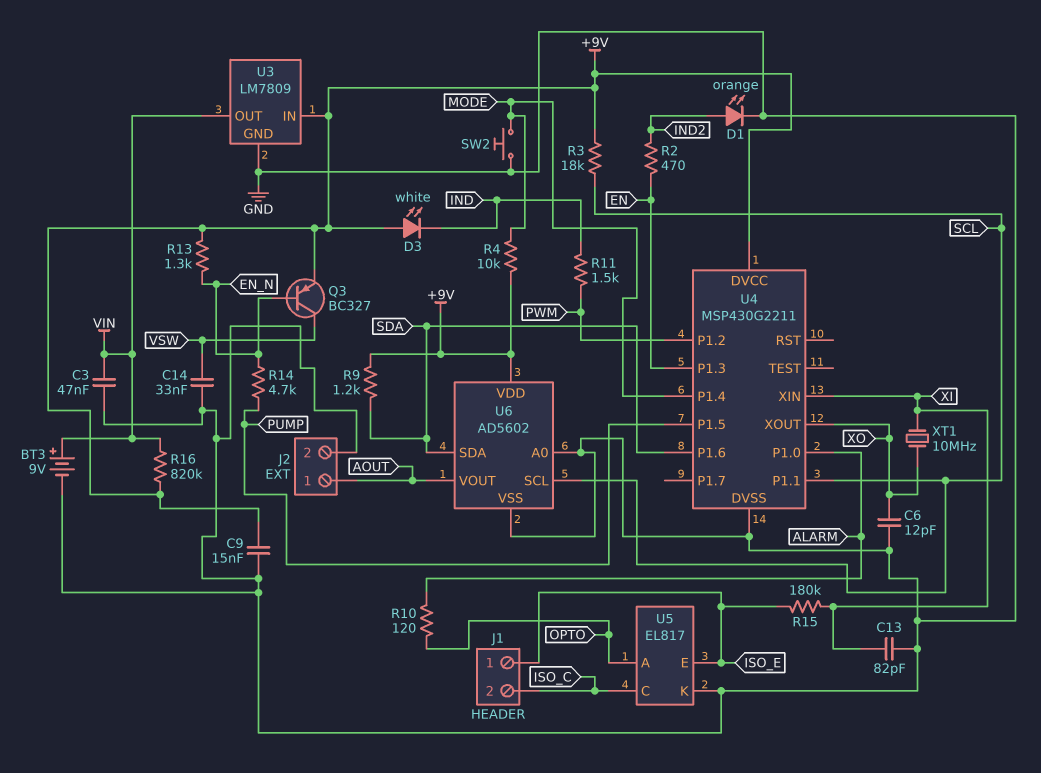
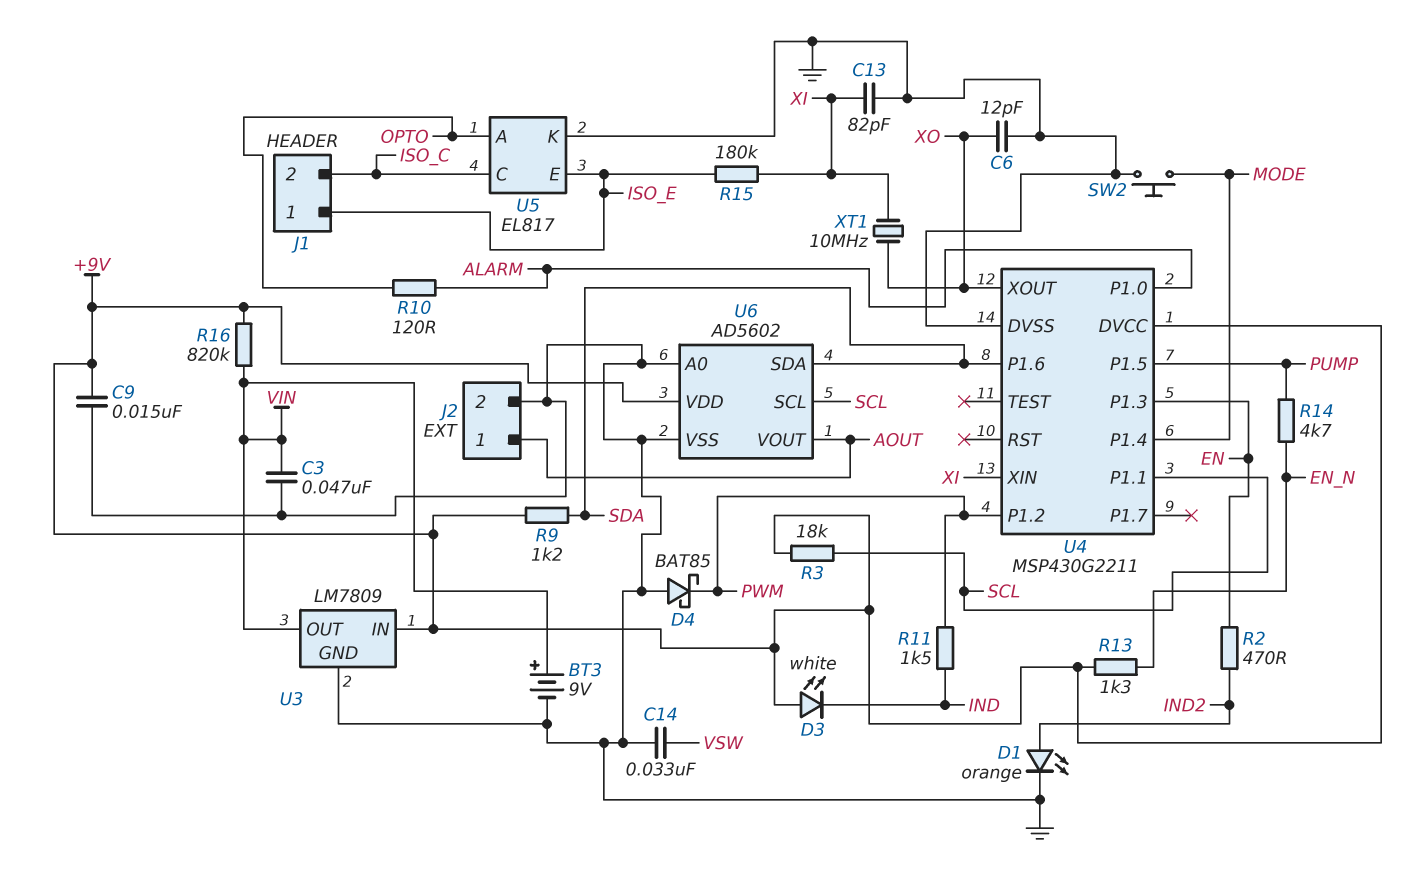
D4: none -> schottky BAT85 (A GND, K PWM)
Q3: PNP BC327 (B EN_N, C VSW, E +9V) -> none
R4: 10k (+9V, MODE) -> none

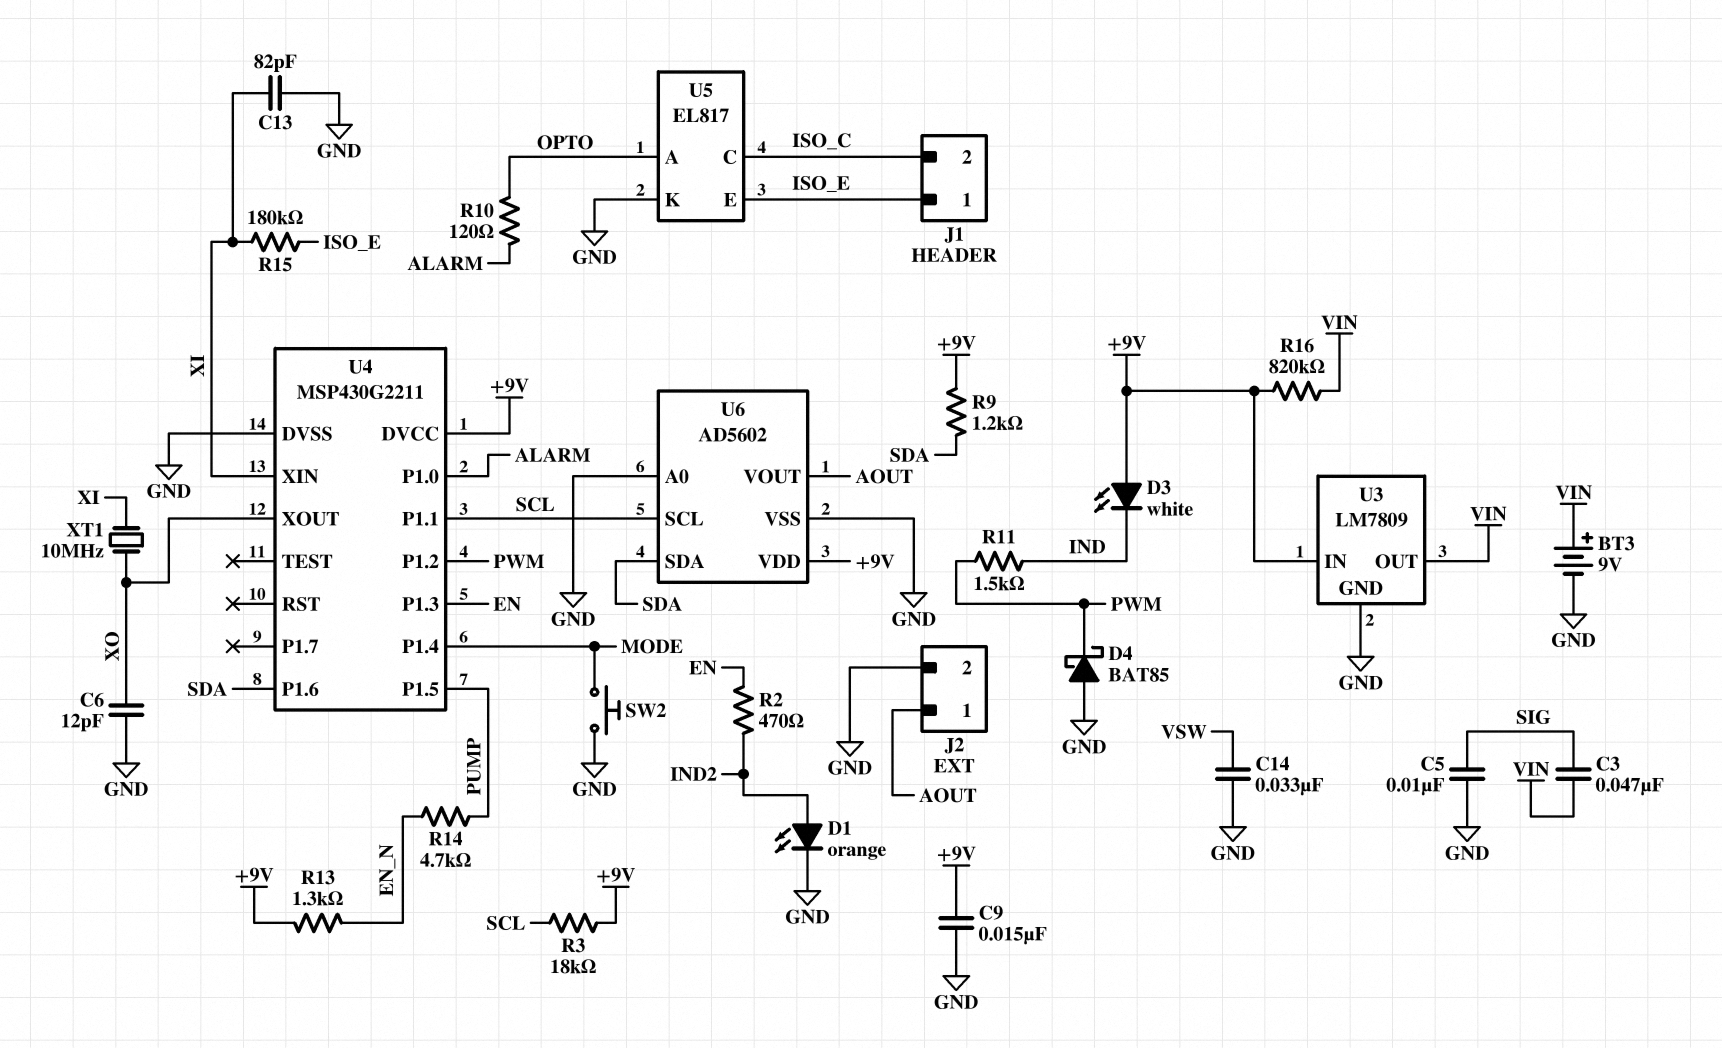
C3: 47nF (GND, VIN) -> 47nF (SIG, VIN)
C5: none -> 10nF (GND, SIG)

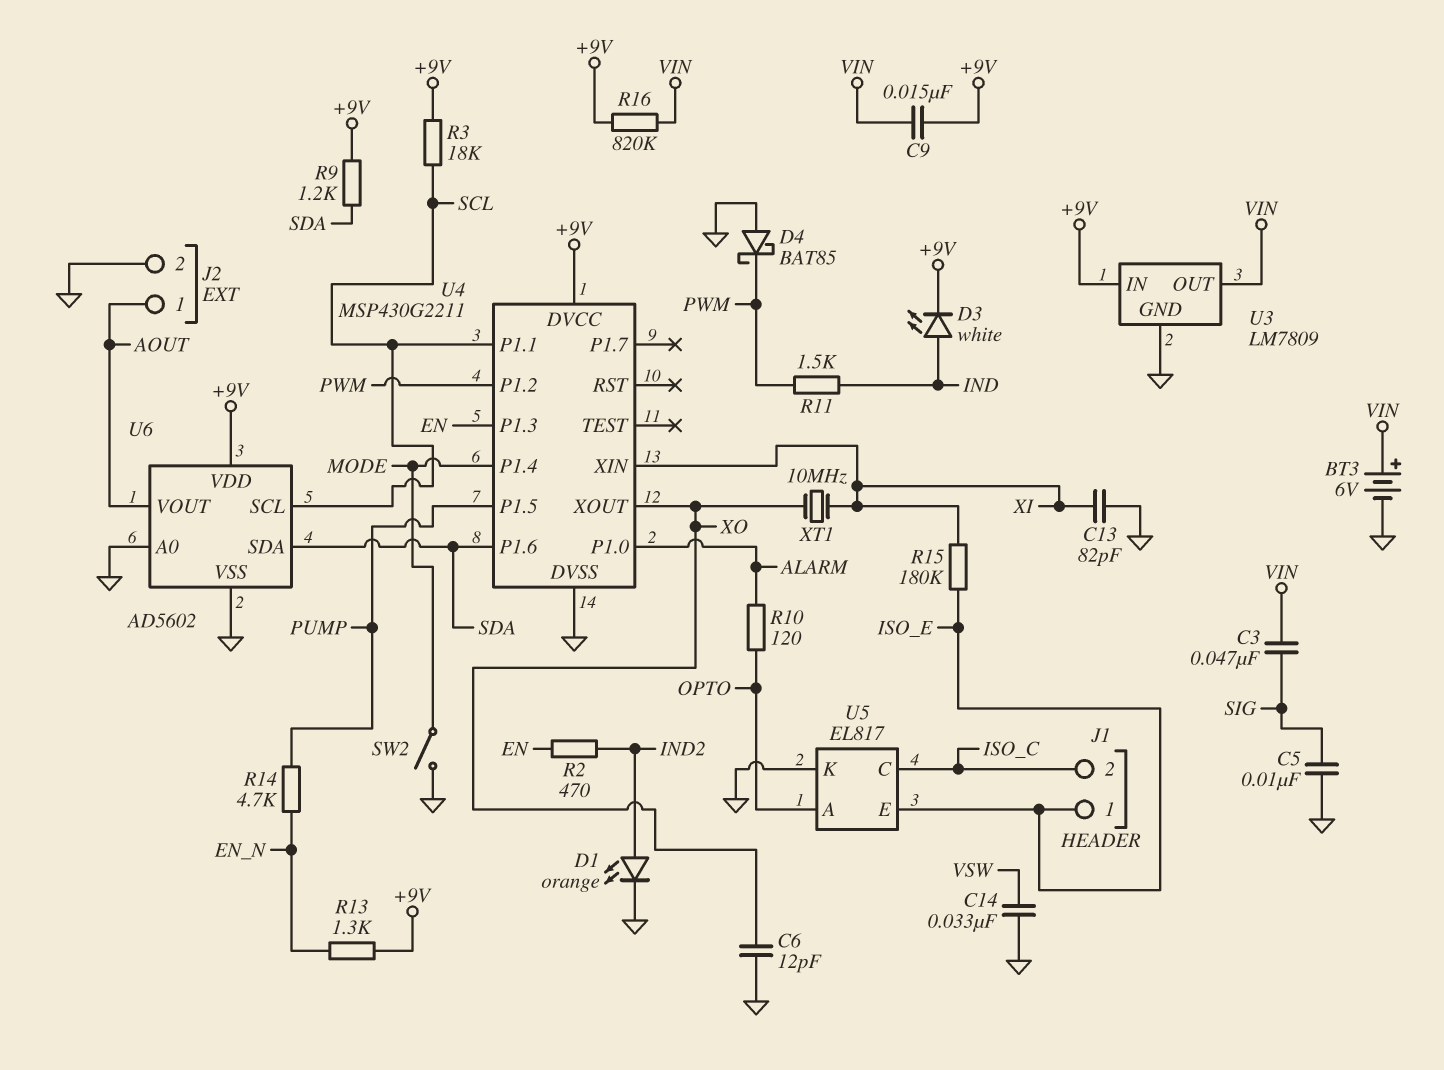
BT3: 9V (plus VIN, minus GND) -> 6V (plus VIN, minus GND)
C9: 15nF (+9V, GND) -> 15nF (+9V, VIN)
D3: LED white (A +9V, K IND) -> LED white (A IND, K +9V)
SW2: button (GND, MODE) -> switch (GND, MODE)

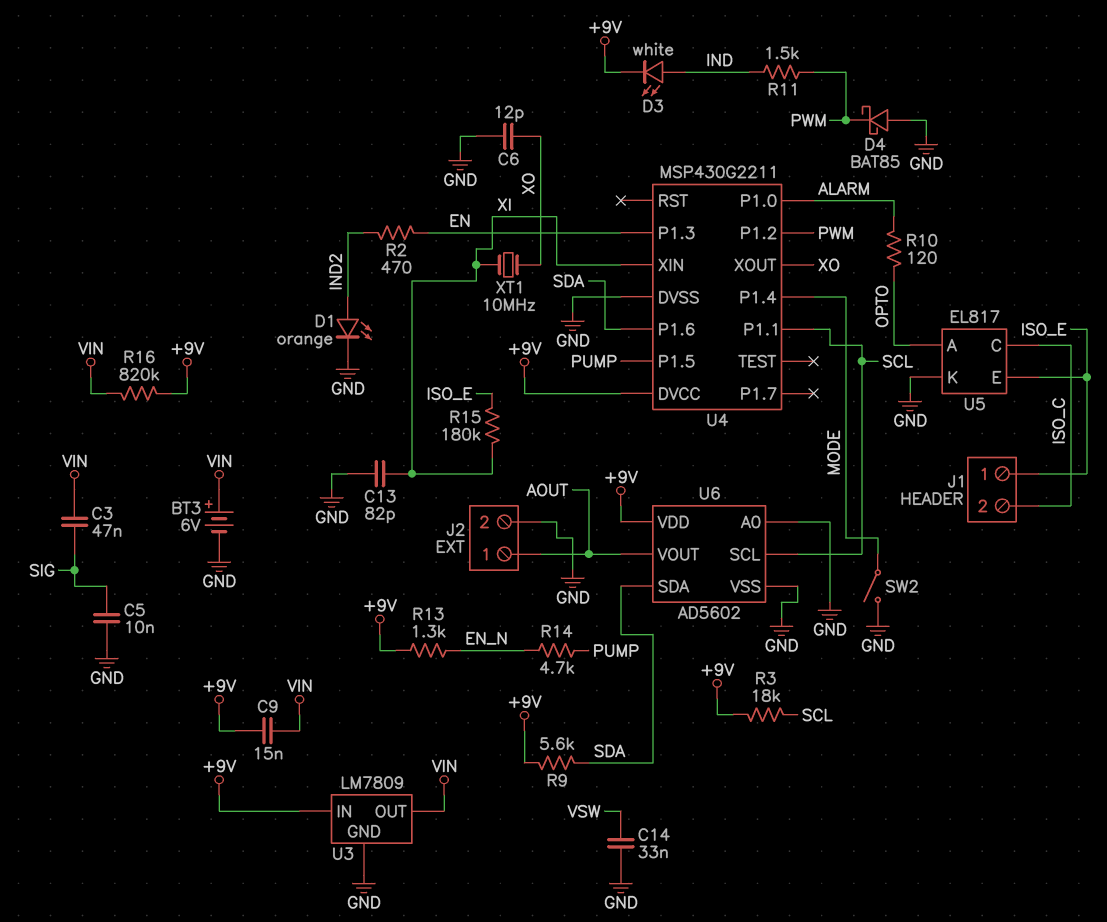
R9: 1.2k (+9V, SDA) -> 5.6k (+9V, SDA)

